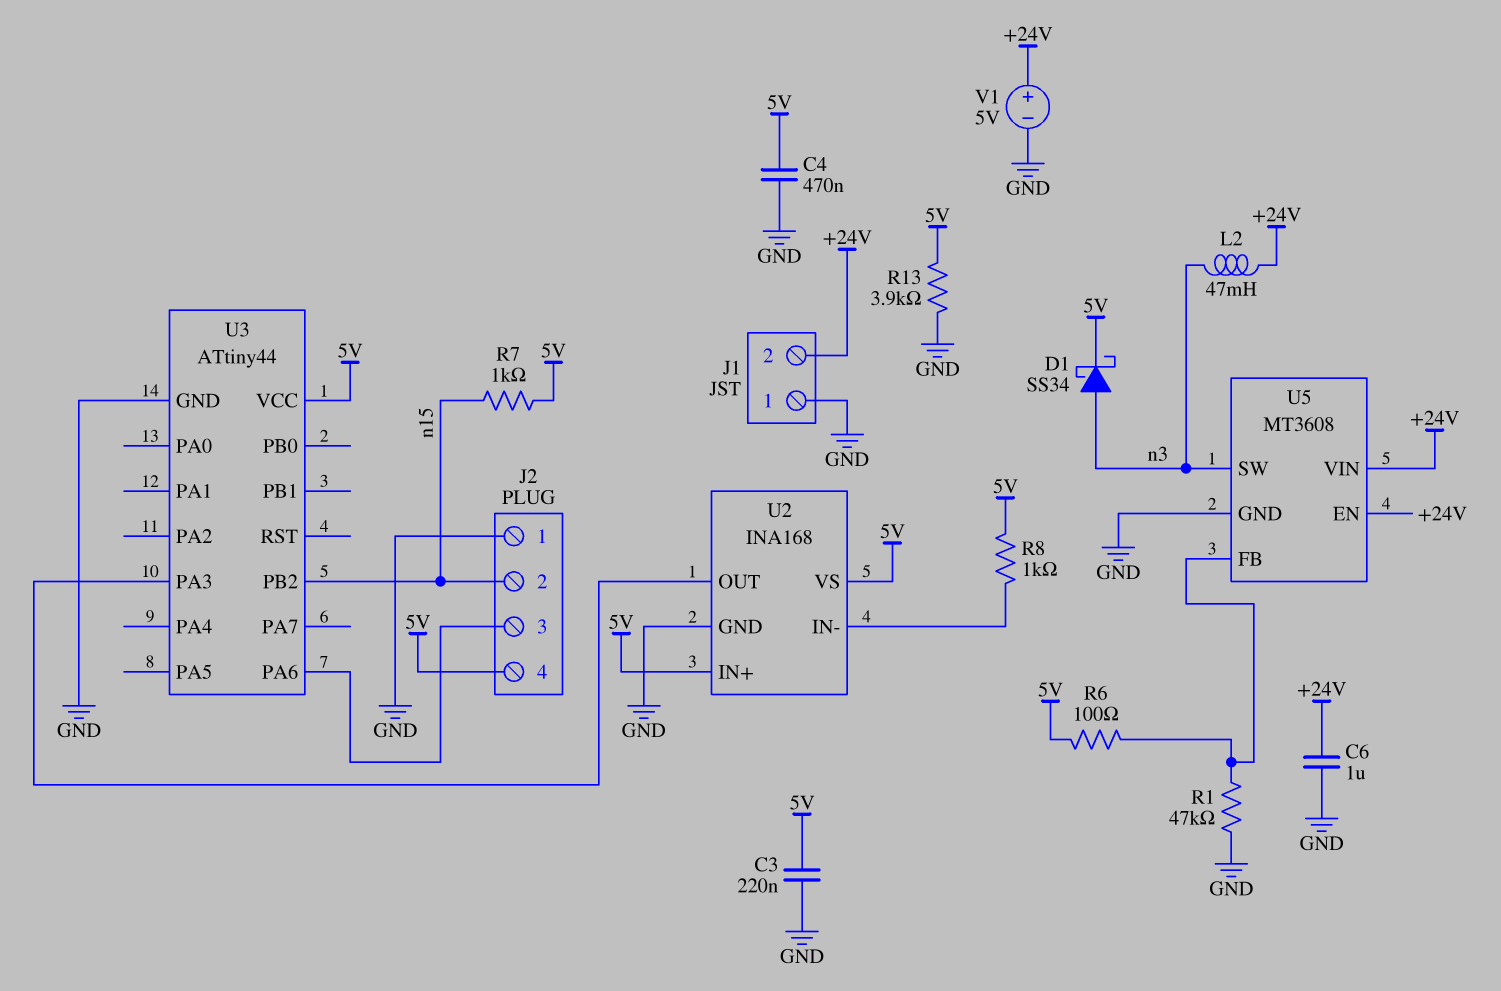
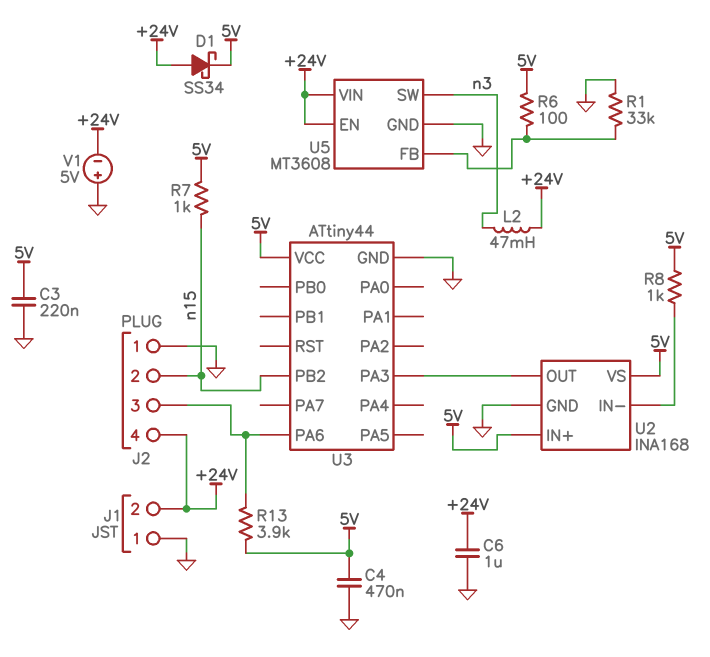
D1: schottky SS34 (A n3, K 5V) -> schottky SS34 (A +24V, K 5V)
J2 pin 4: 5V -> +24V
R1: 47k (GND, U5/FB) -> 33k (GND, U5/FB)
R13: 3.9k (5V, GND) -> 3.9k (5V, J2/3)
V1: 5V (plus +24V, minus GND) -> 5V (plus GND, minus +24V)

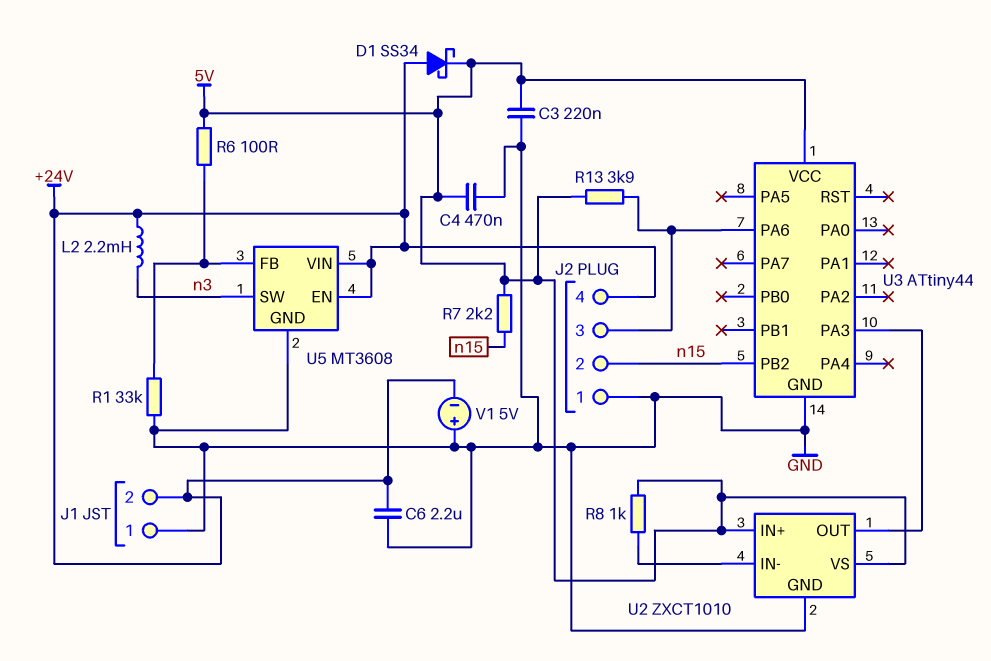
C6: 1uF (+24V, GND) -> 2.2uF (+24V, GND)
L2: 47mH (+24V, n3) -> 2.2mH (+24V, n3)
R7: 1k (5V, n15) -> 2.2k (5V, n15)
U2: INA168 -> ZXCT1010

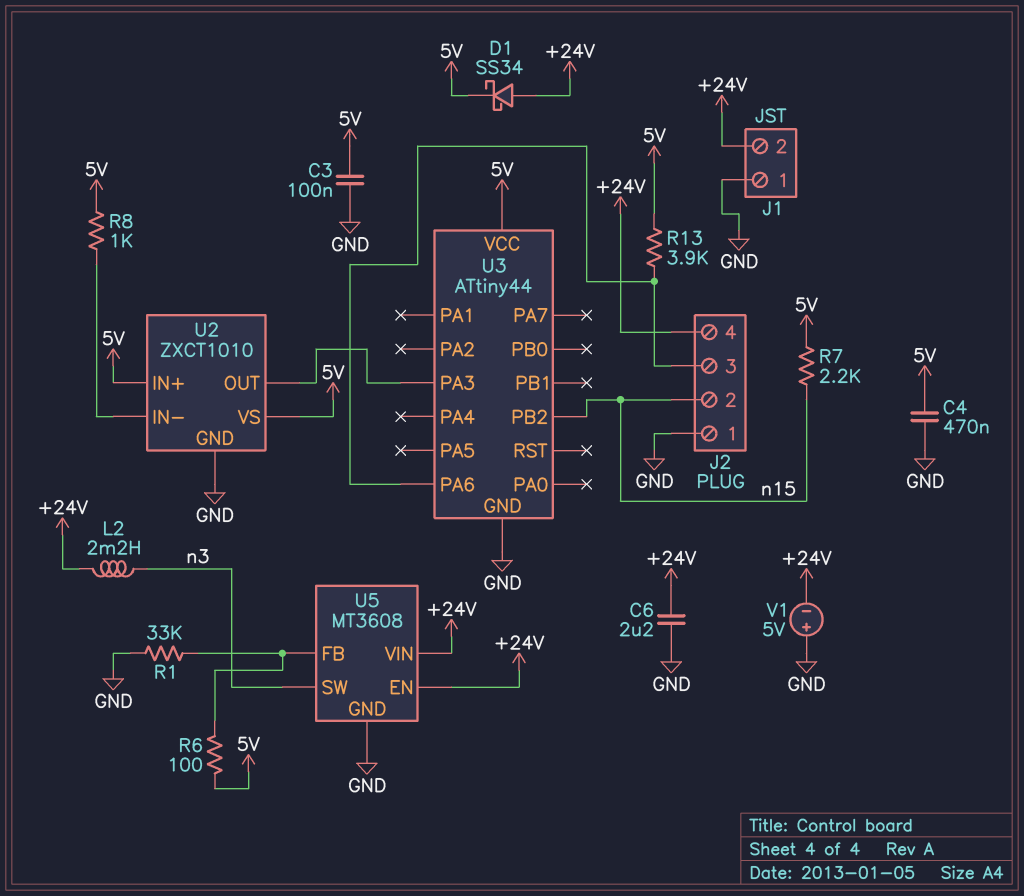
C3: 220nF (5V, GND) -> 100nF (5V, GND)

